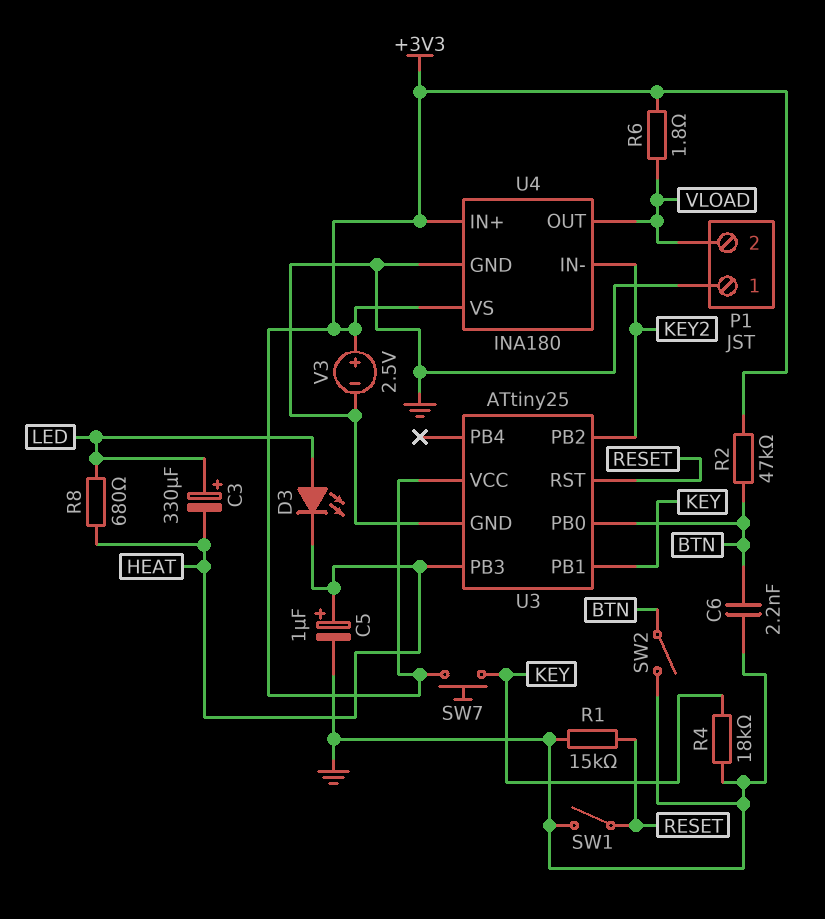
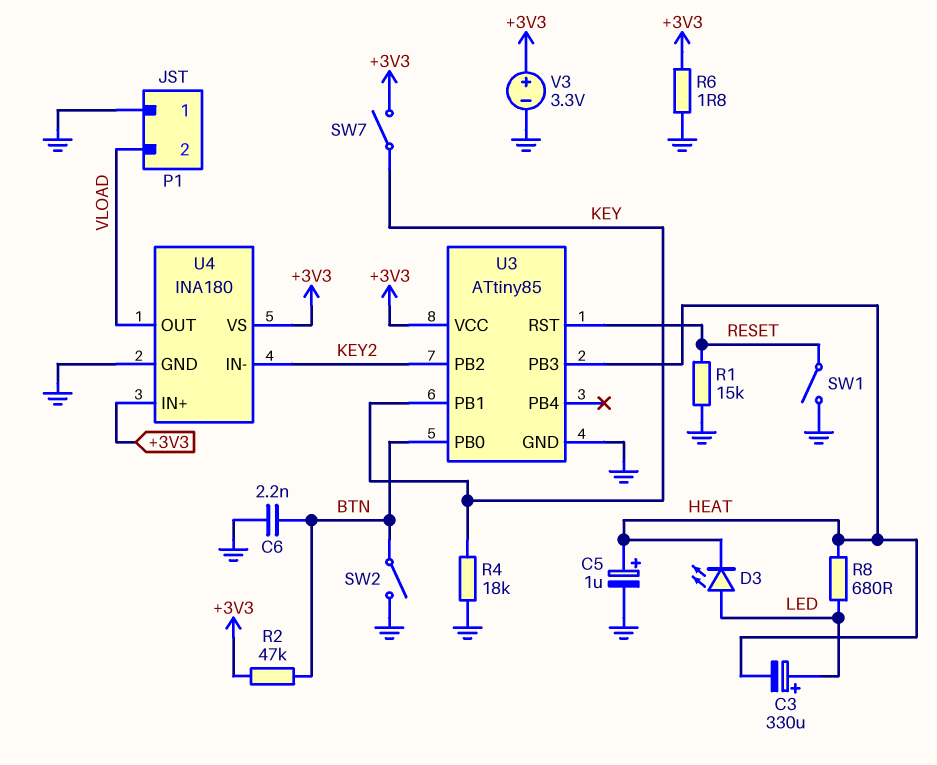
R6: 1.8 (+3V3, VLOAD) -> 1.8 (+3V3, GND)
SW7: button (+3V3, KEY) -> switch (+3V3, KEY)
U3: ATtiny25 -> ATtiny85
V3: 2.5V (plus +3V3, minus GND) -> 3.3V (plus +3V3, minus GND)

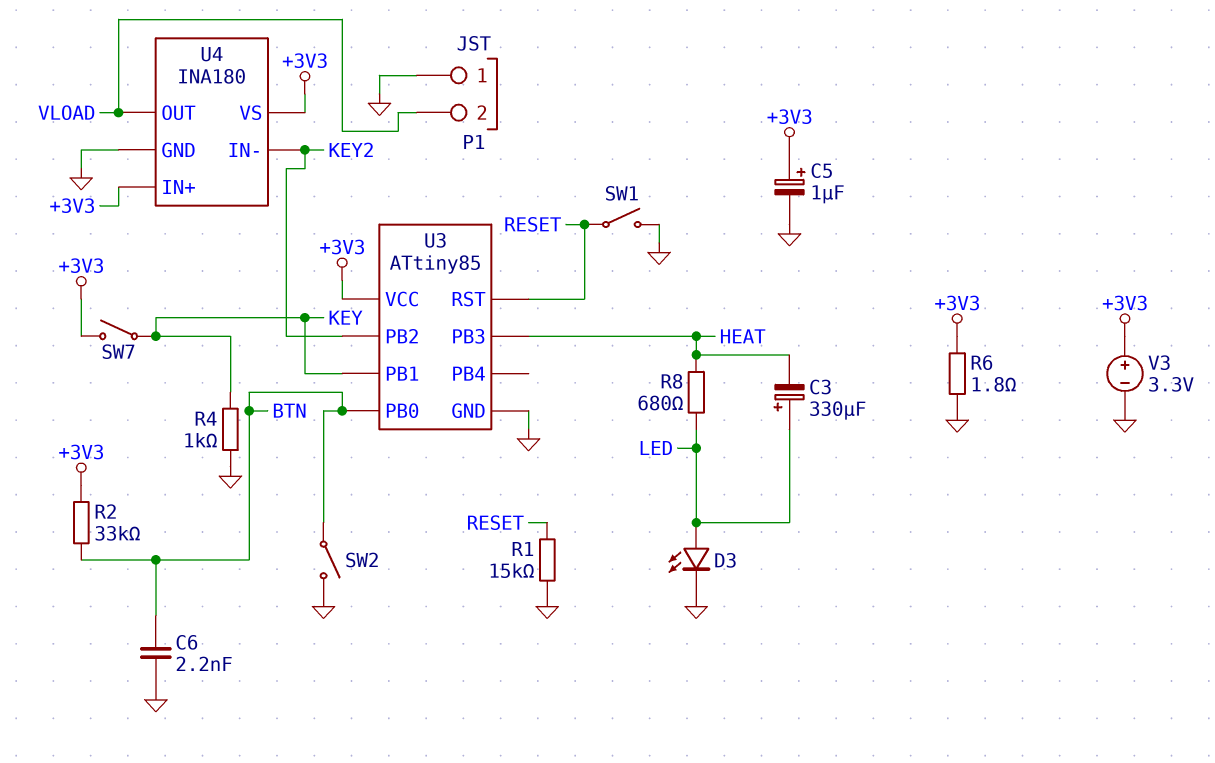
C5: 1uF (plus HEAT, minus GND) -> 1uF (plus +3V3, minus GND)
D3: LED (A LED, K HEAT) -> LED (A LED, K GND)
R2: 47k (+3V3, BTN) -> 33k (+3V3, BTN)
R4: 18k (GND, KEY) -> 1k (GND, KEY)

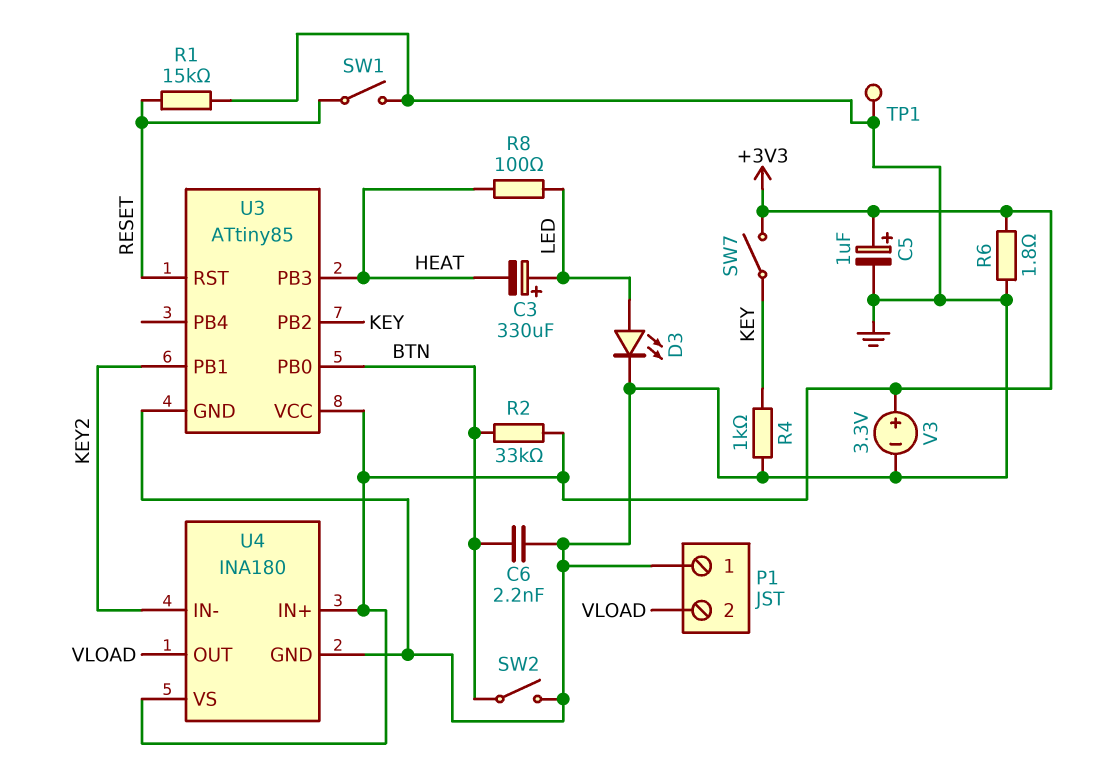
R8: 680 (HEAT, LED) -> 100 (HEAT, LED)
TP1: none -> test point (GND)
U3 pin PB1: KEY -> KEY2
U3 pin PB2: KEY2 -> KEY

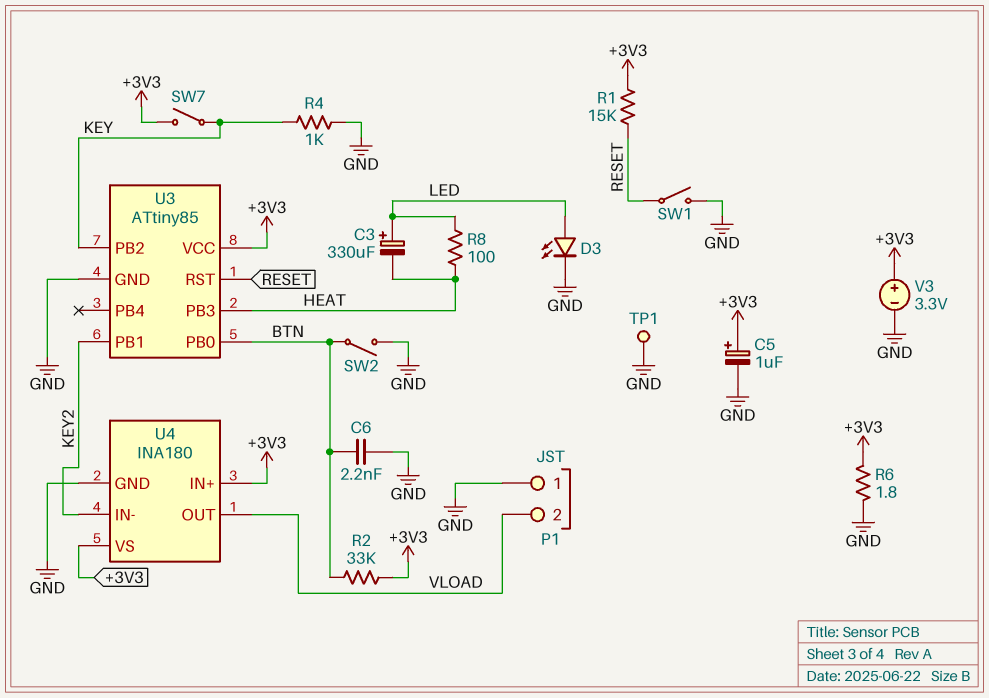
R1: 15k (GND, RESET) -> 15k (+3V3, RESET)

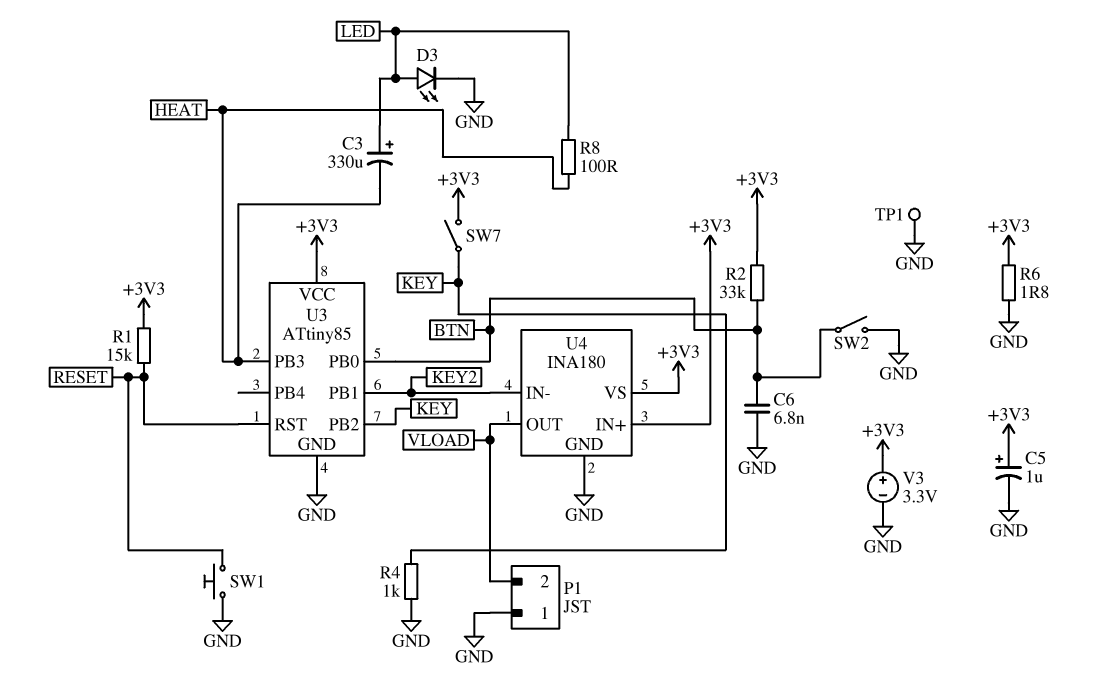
C6: 2.2nF (BTN, GND) -> 6.8nF (BTN, GND)
SW1: switch (GND, RESET) -> button (GND, RESET)

